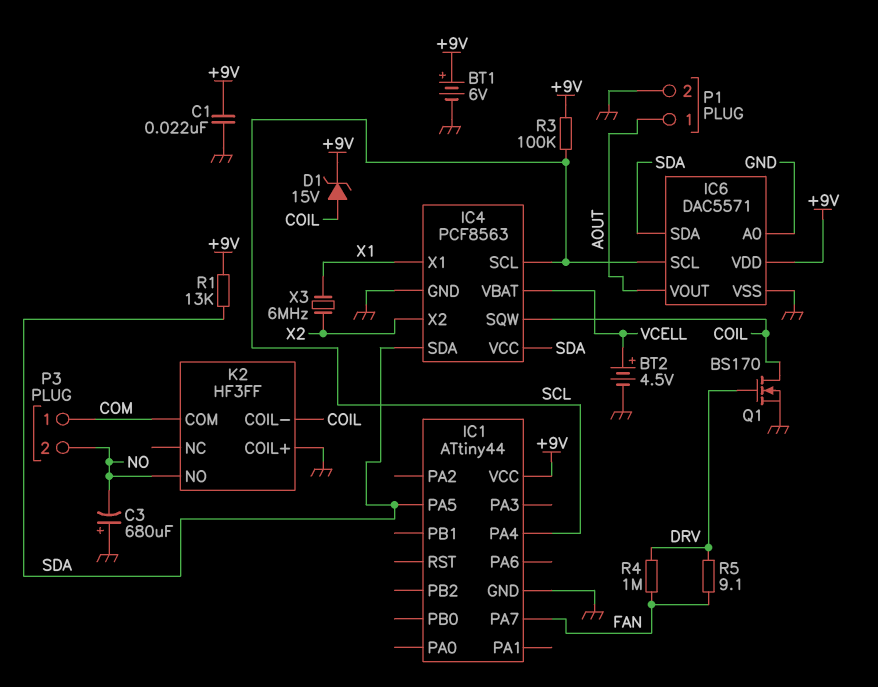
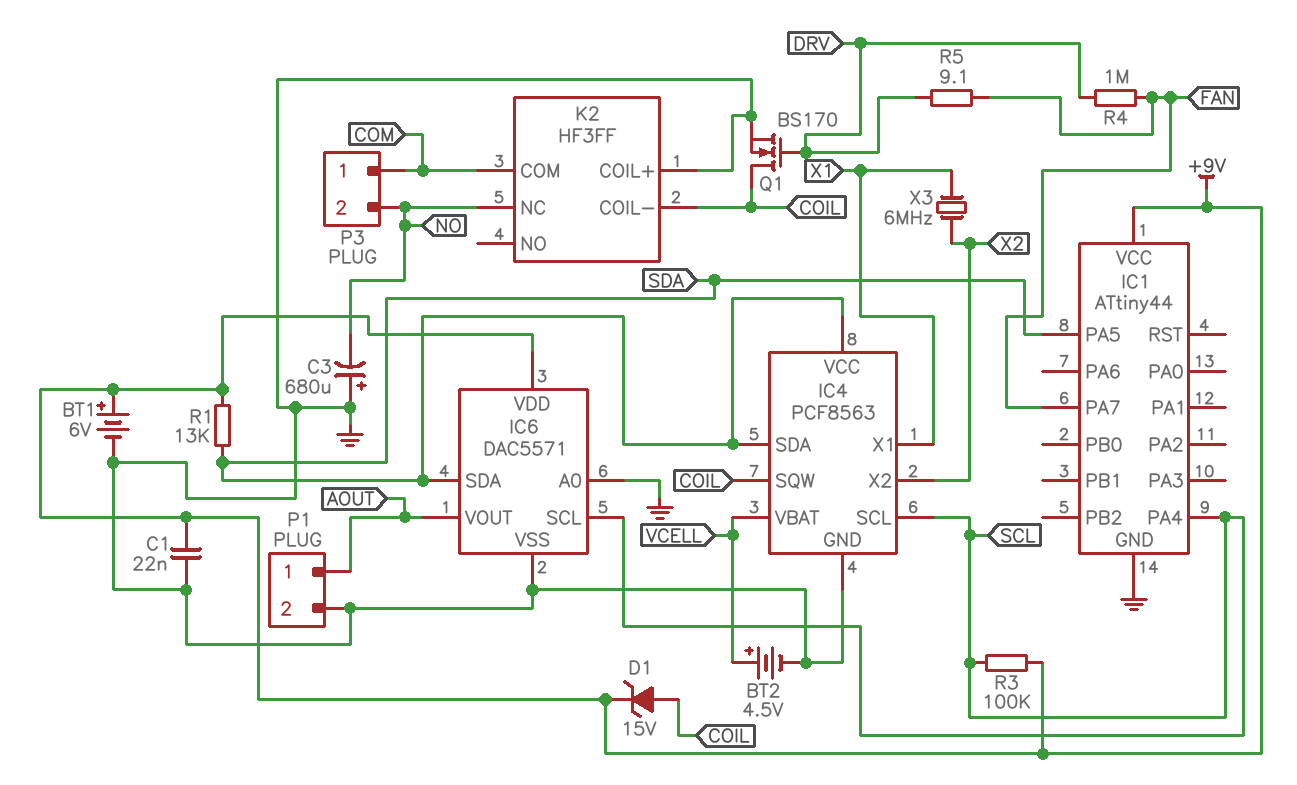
K2 pin NC: none -> NO
K2 pin NO: NO -> none

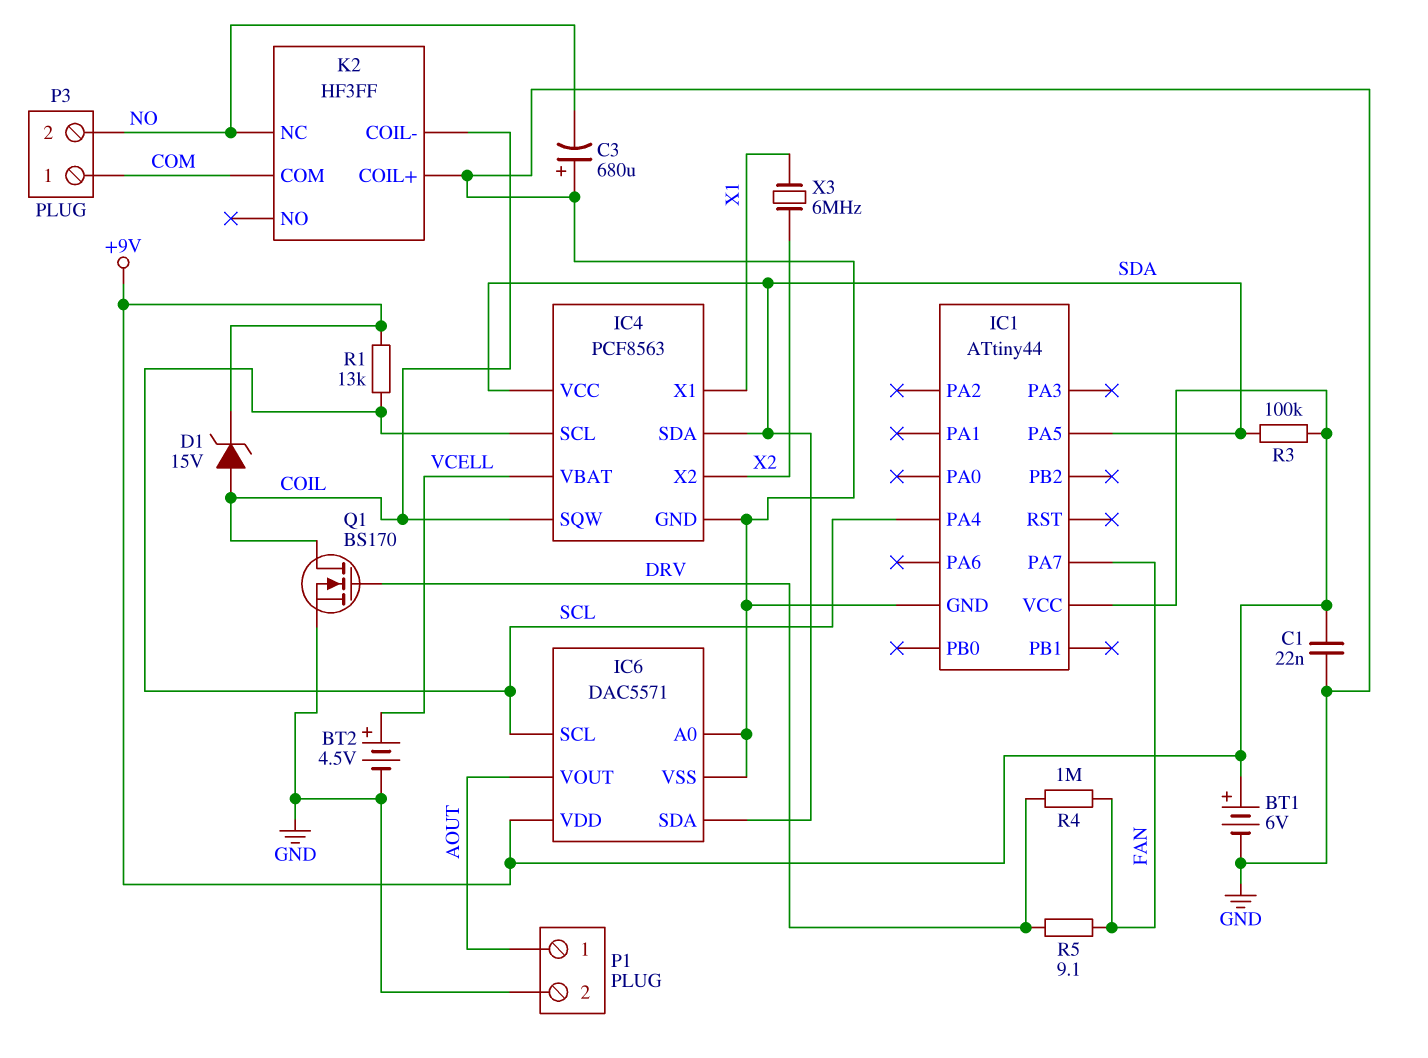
R1: 13k (+9V, SDA) -> 13k (+9V, SCL)
R3: 100k (+9V, SCL) -> 100k (+9V, SDA)

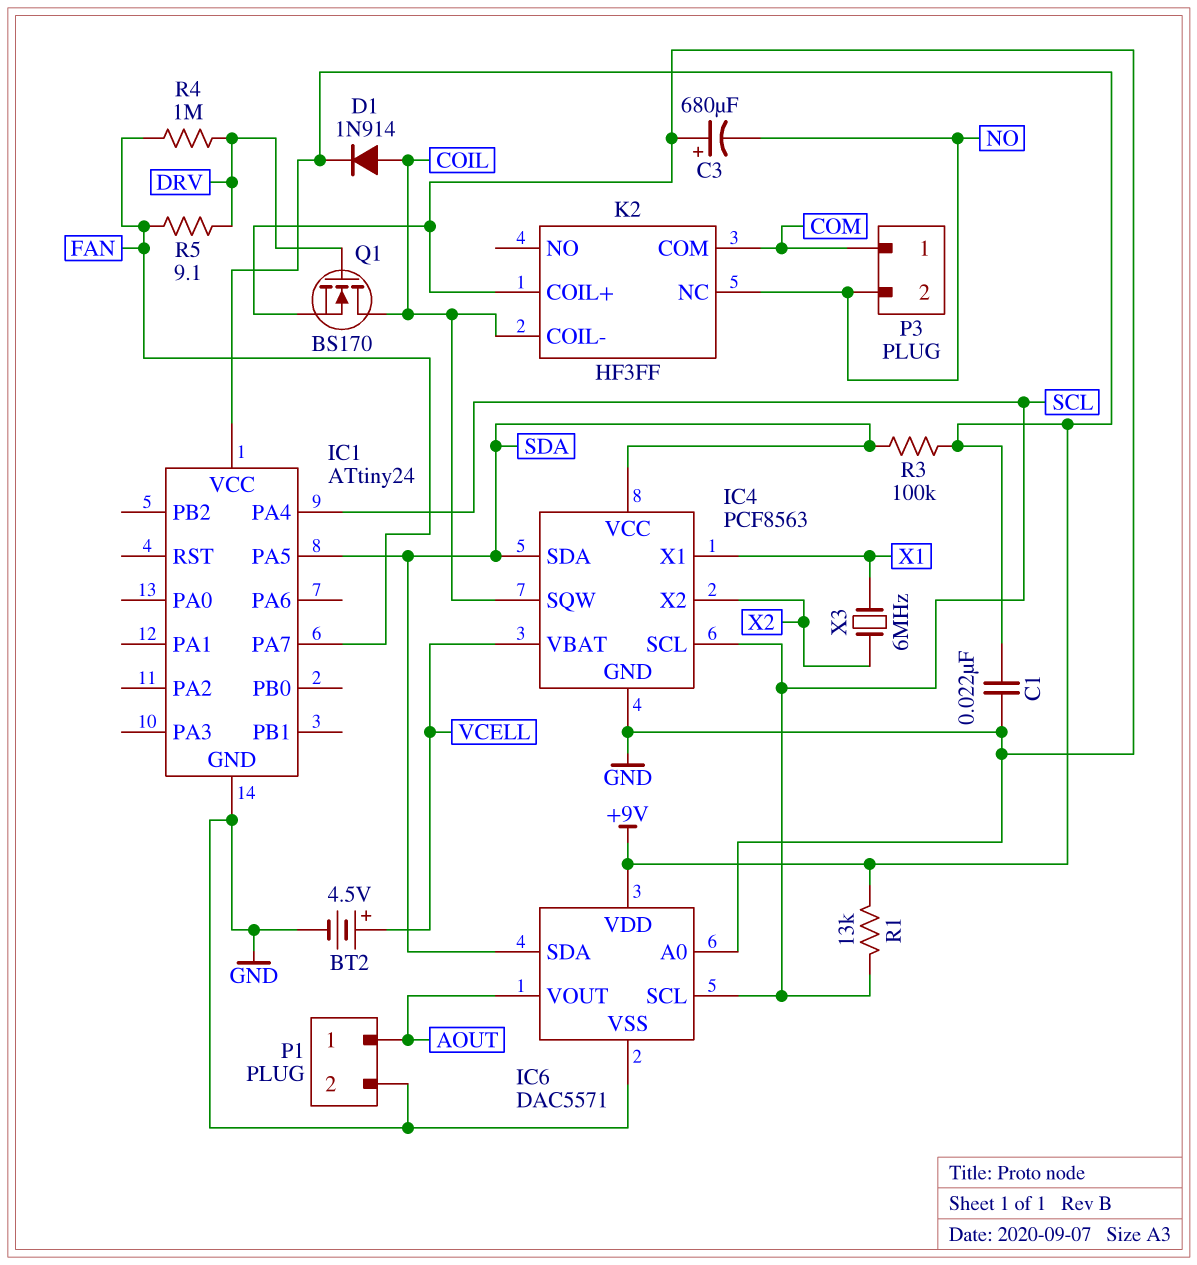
BT1: 6V (plus +9V, minus GND) -> none
D1: zener 15V (A COIL, K +9V) -> diode 1N914 (A COIL, K +9V)
IC1: ATtiny44 -> ATtiny24

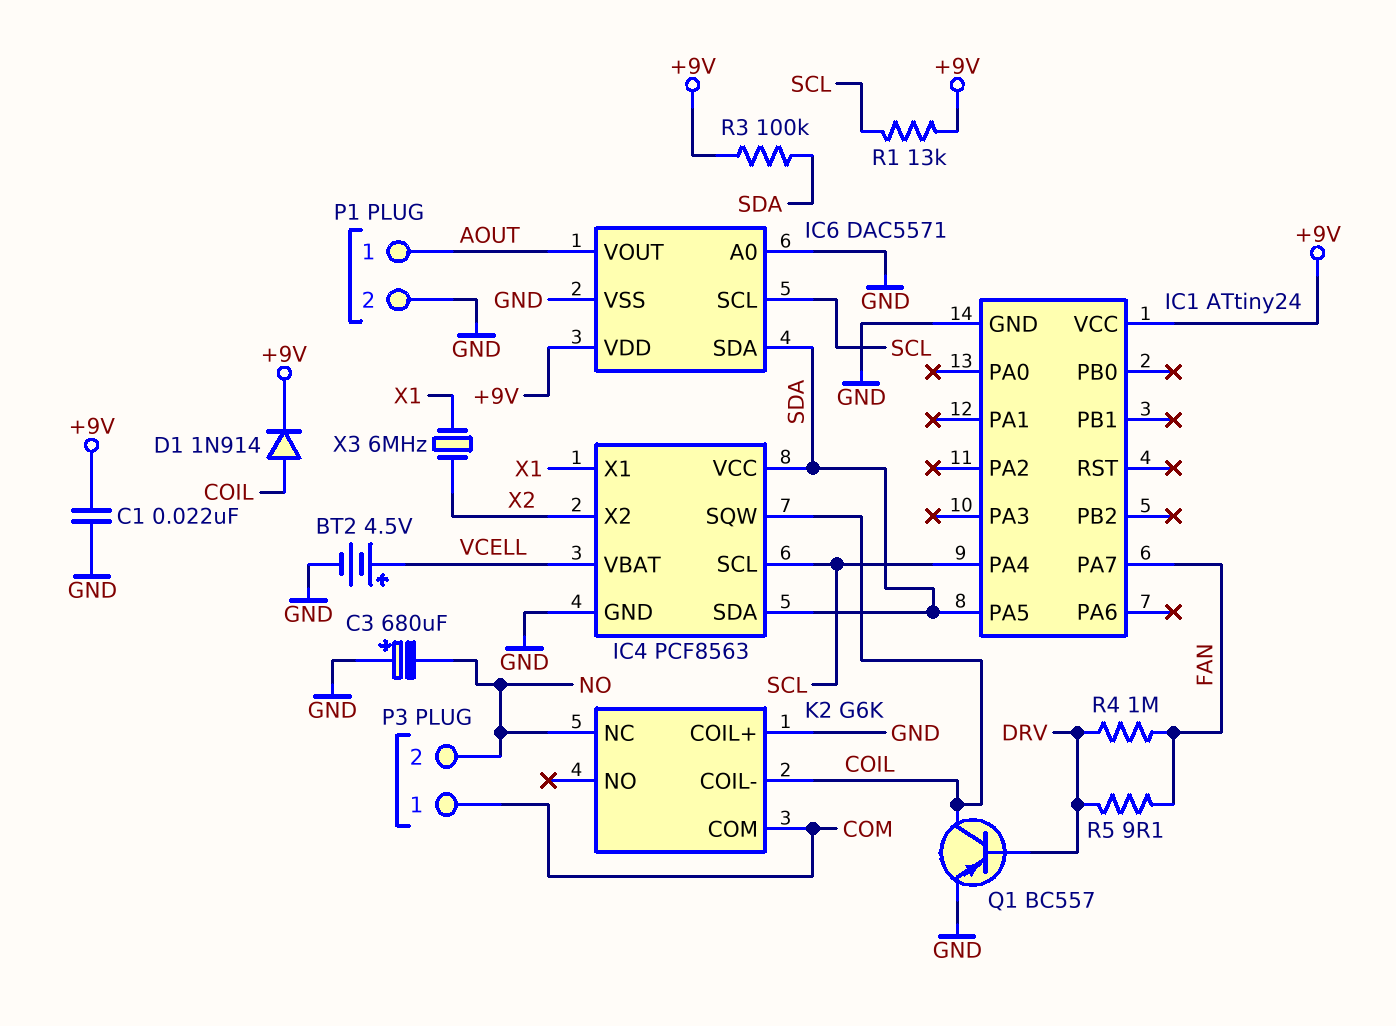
K2: HF3FF -> G6K
Q1: NMOS BS170 (G DRV, D COIL, S GND) -> PNP BC557 (B DRV, C COIL, E GND)

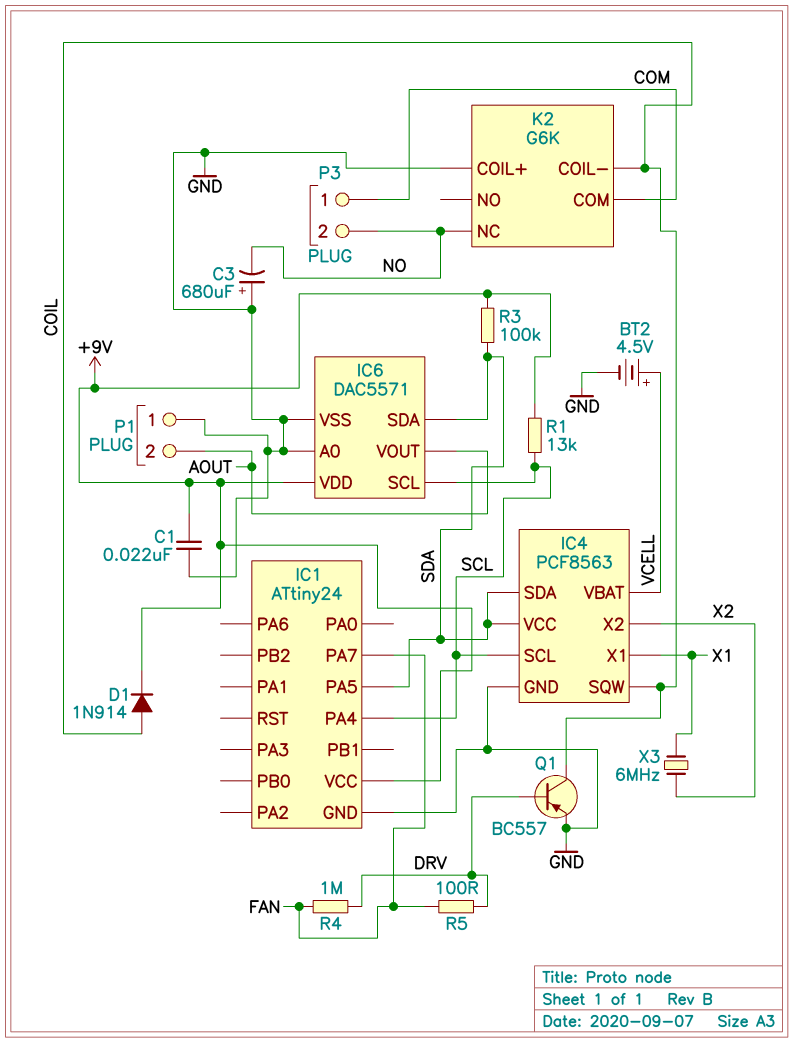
P1 pin 1: AOUT -> GND
P1 pin 2: GND -> AOUT
R5: 9.1 (DRV, FAN) -> 100 (DRV, FAN)

